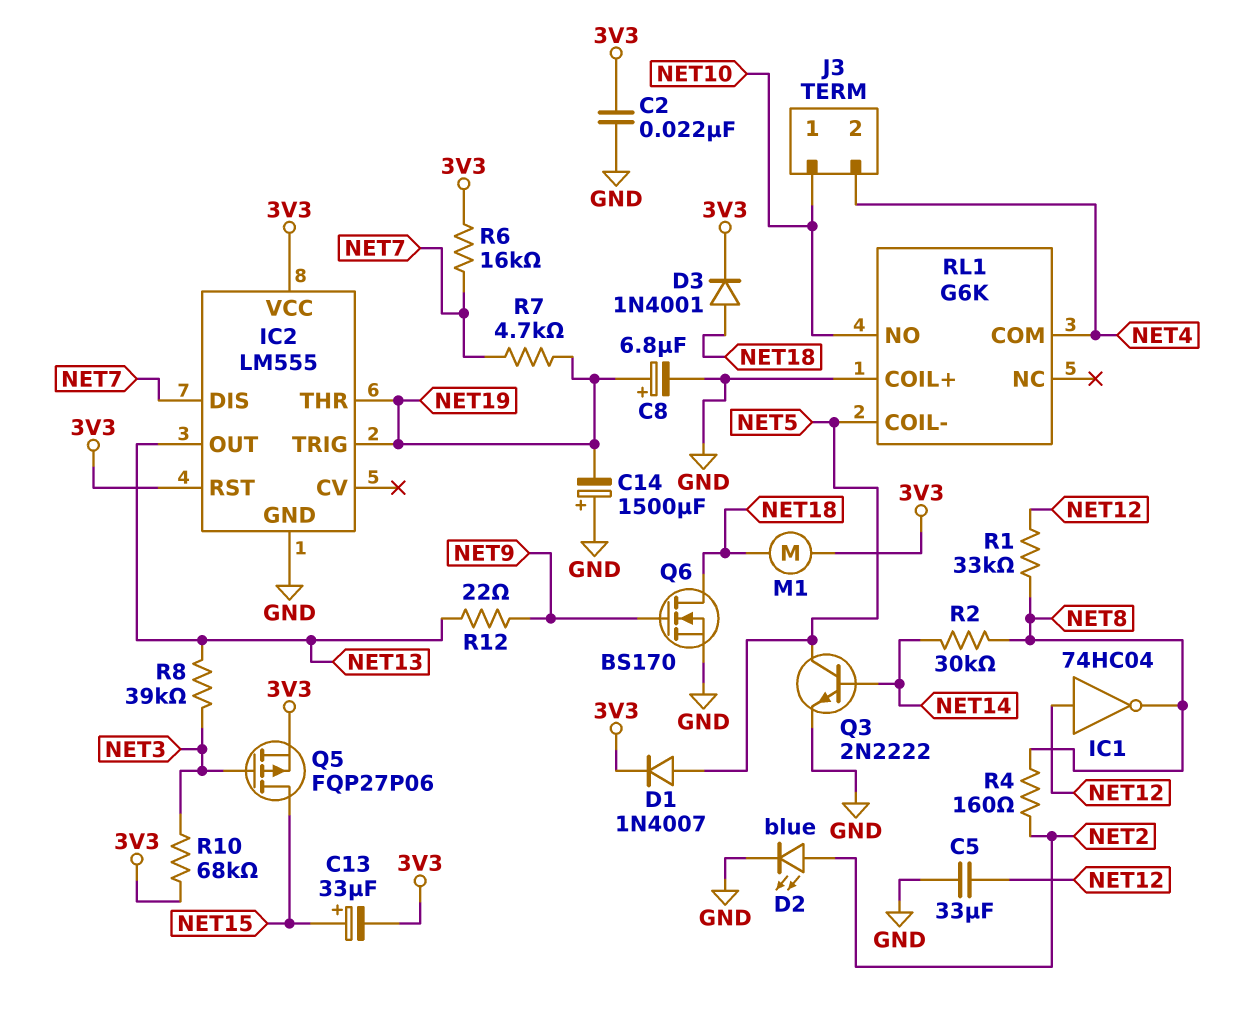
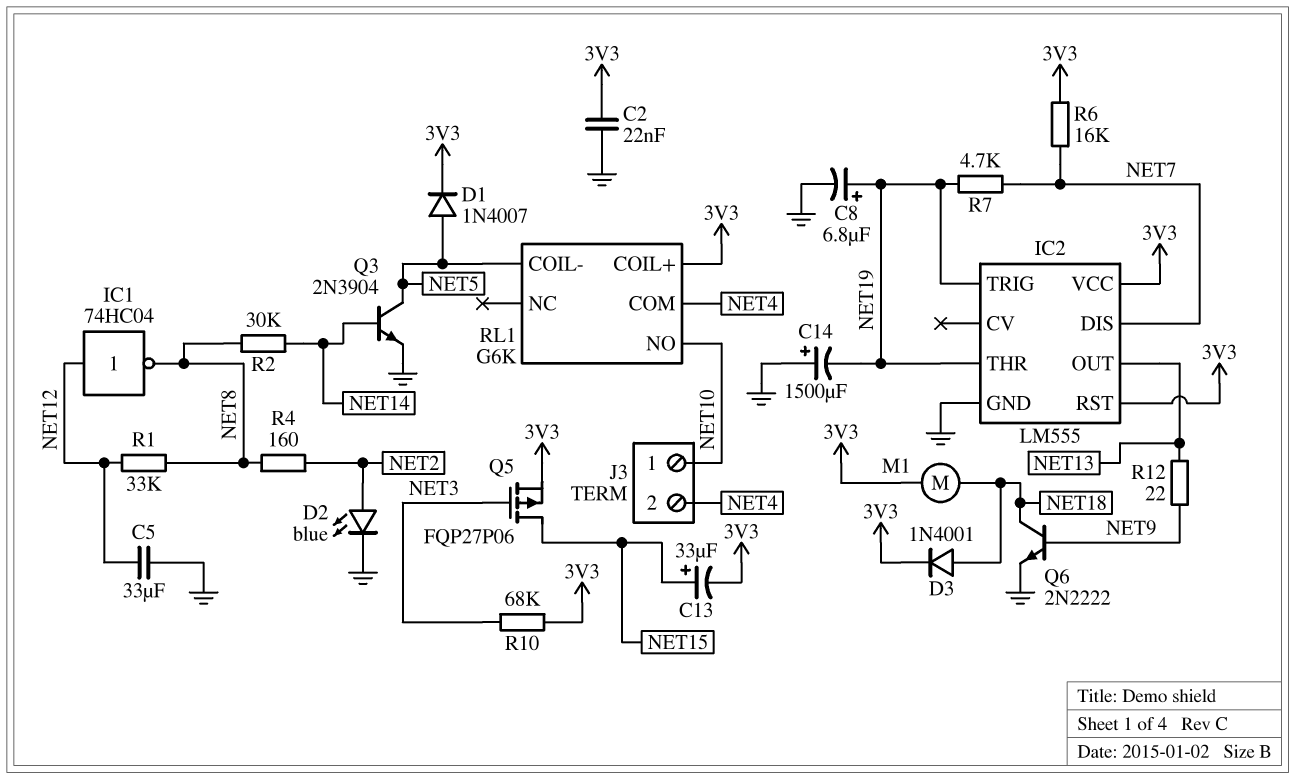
Q3: NPN 2N2222 (B NET14, C NET5, E GND) -> NPN 2N3904 (B NET14, C NET5, E GND)
Q6: NMOS BS170 (G NET9, D NET18, S GND) -> NPN 2N2222 (B NET9, C NET18, E GND)
R8: 39k (NET3, NET13) -> none
RL1 pin COIL+: GND -> 3V3

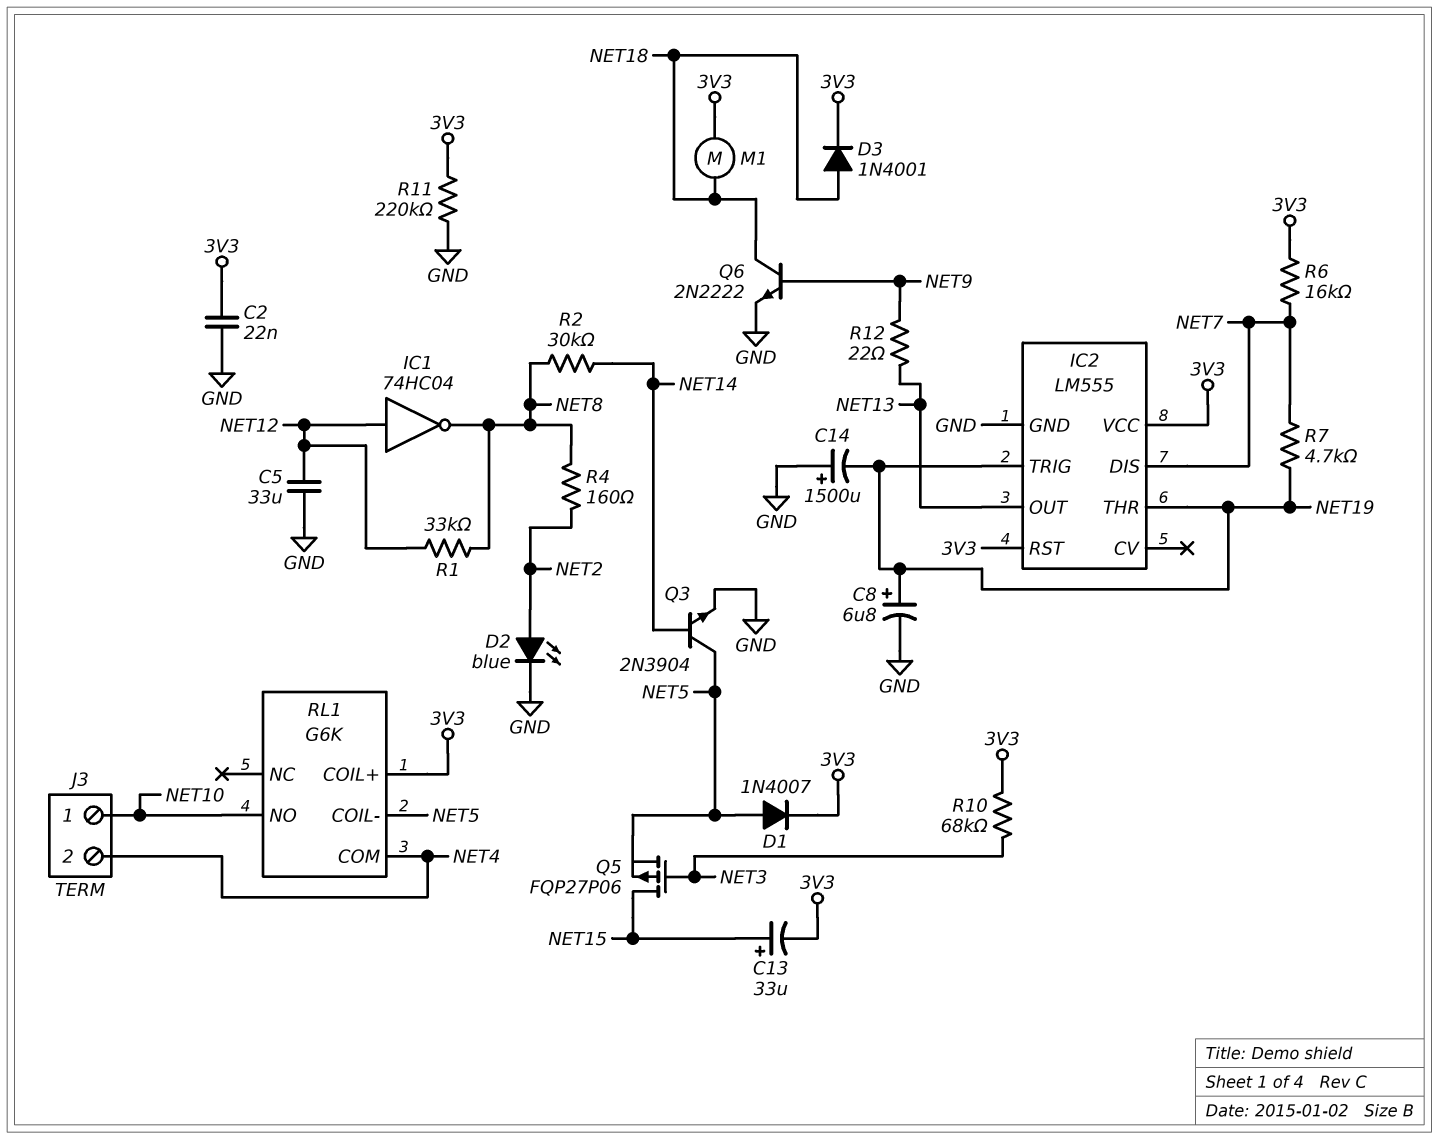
Q5: PMOS FQP27P06 (G NET3, D NET15, S 3V3) -> PMOS FQP27P06 (G NET3, D NET15, S NET5)
R11: none -> 220k (3V3, GND)

